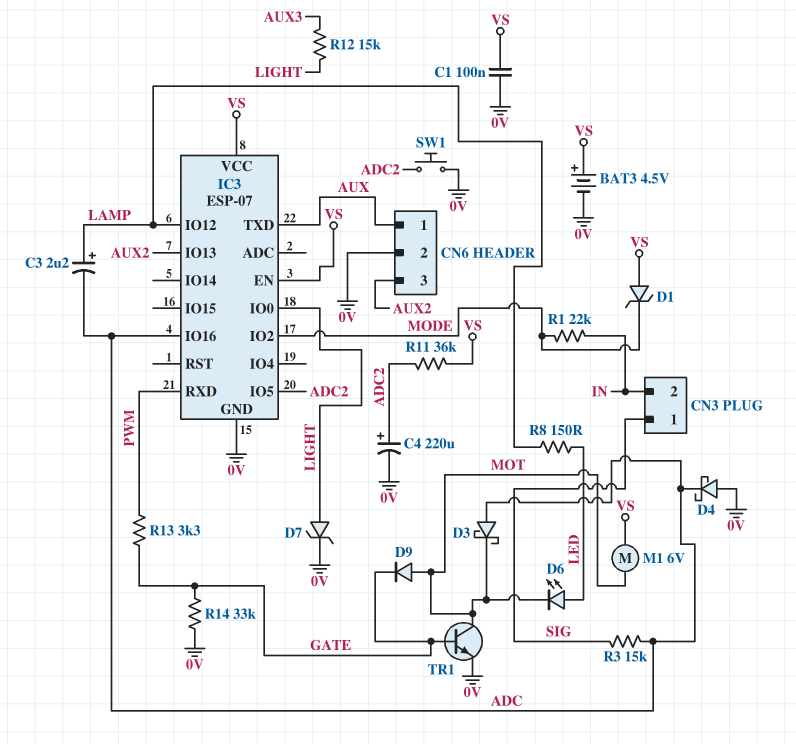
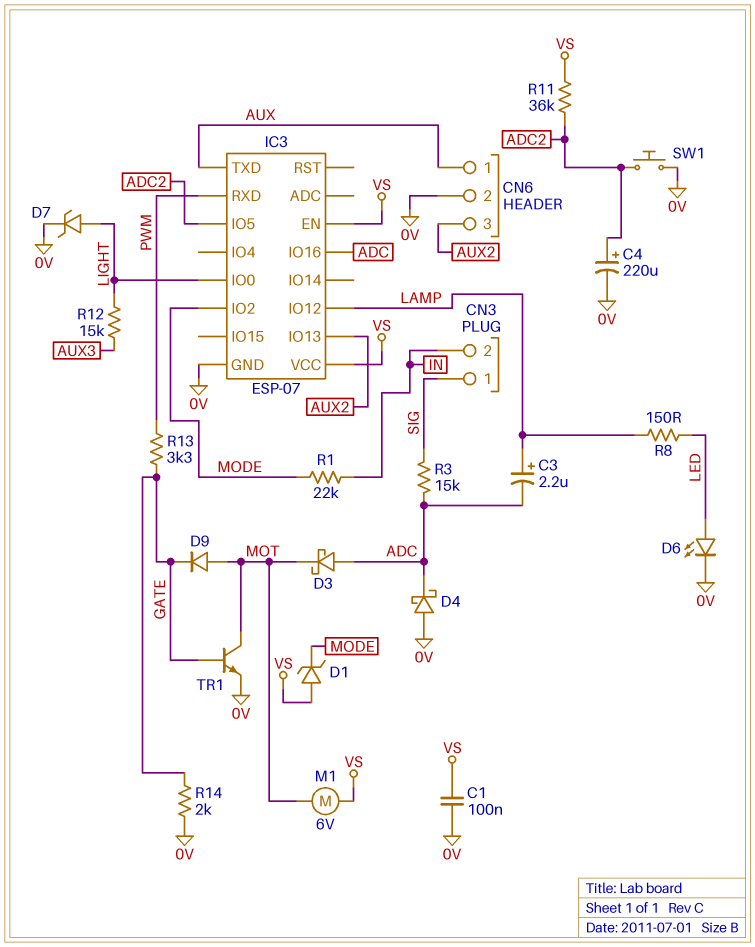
BAT3: 4.5V (plus VS, minus 0V) -> none
D6: LED (A LED, K MOT) -> LED (A LED, K 0V)
R14: 33k (0V, GATE) -> 2k (0V, GATE)

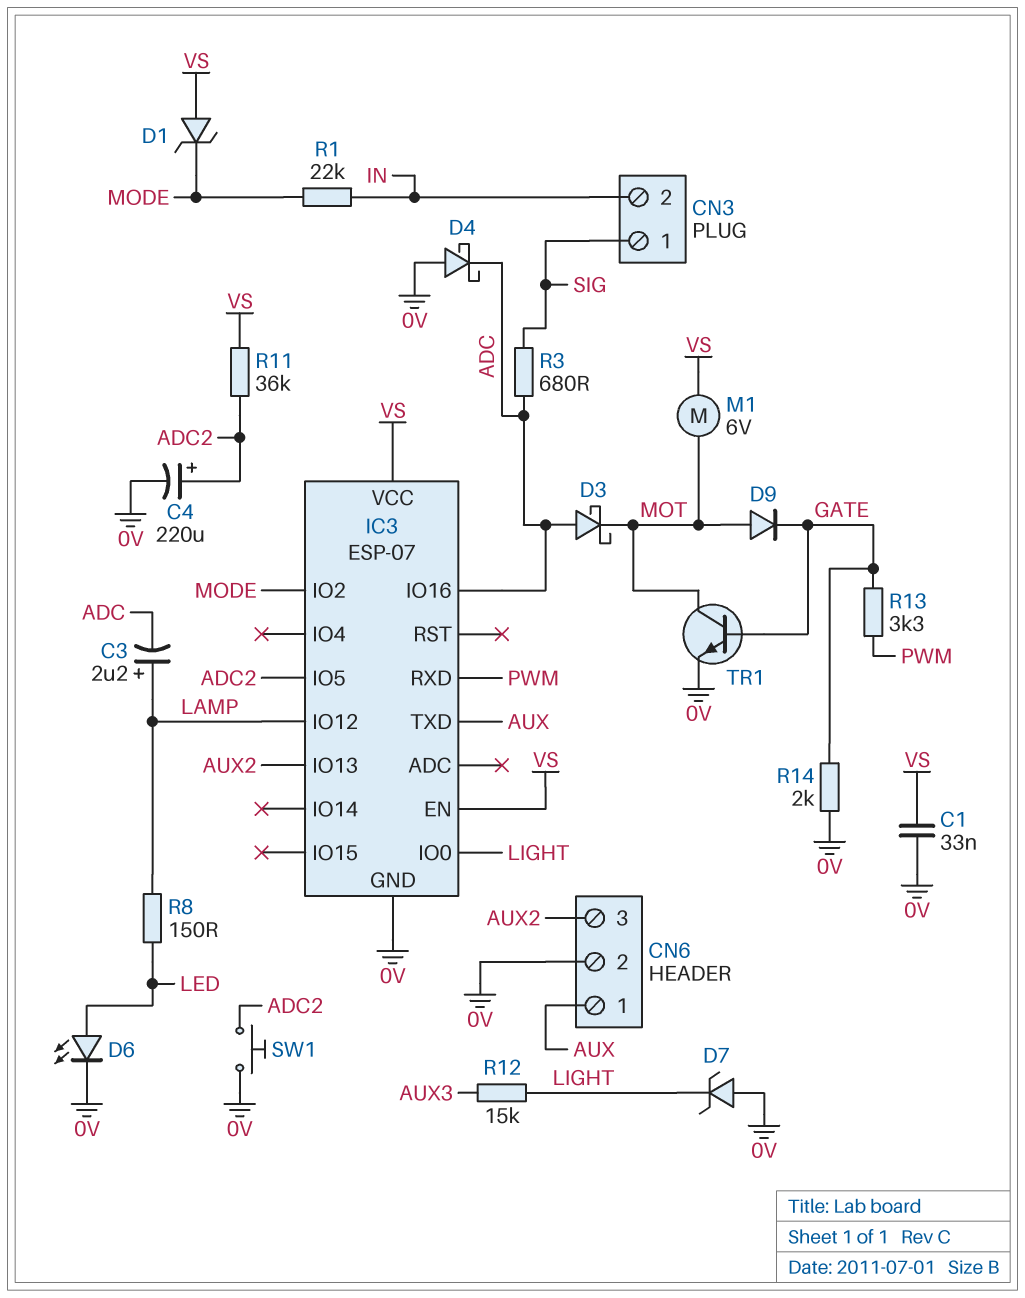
C1: 100nF (0V, VS) -> 33nF (0V, VS)
D7: zener (A LIGHT, K 0V) -> zener (A 0V, K LIGHT)
R3: 15k (ADC, SIG) -> 680 (ADC, SIG)

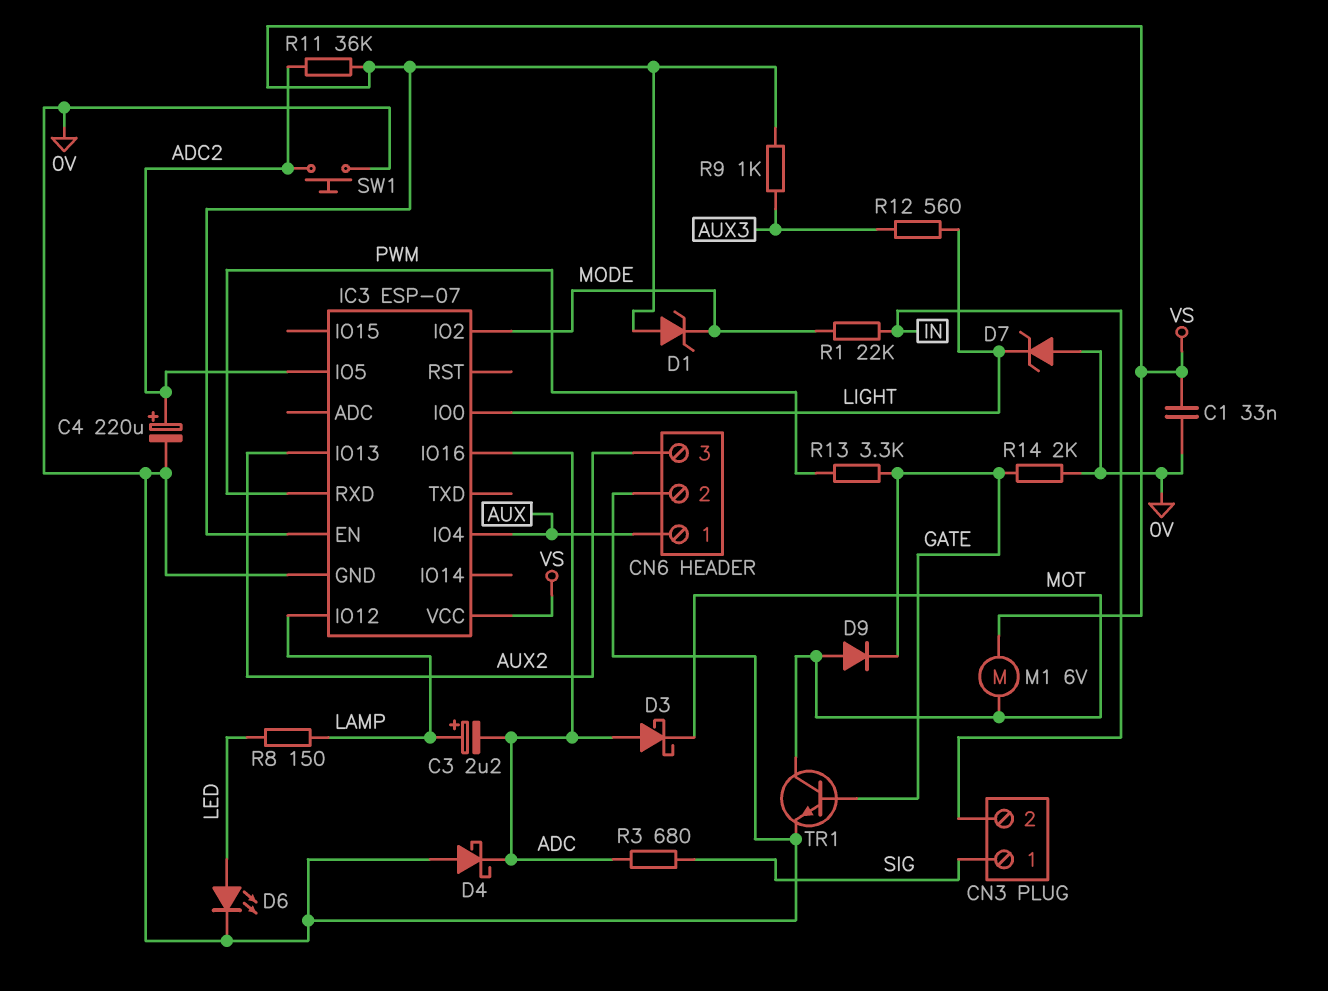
IC3 pin IO4: none -> AUX
IC3 pin TXD: AUX -> none
R9: none -> 1k (AUX3, VS)
R12: 15k (AUX3, LIGHT) -> 560 (AUX3, LIGHT)

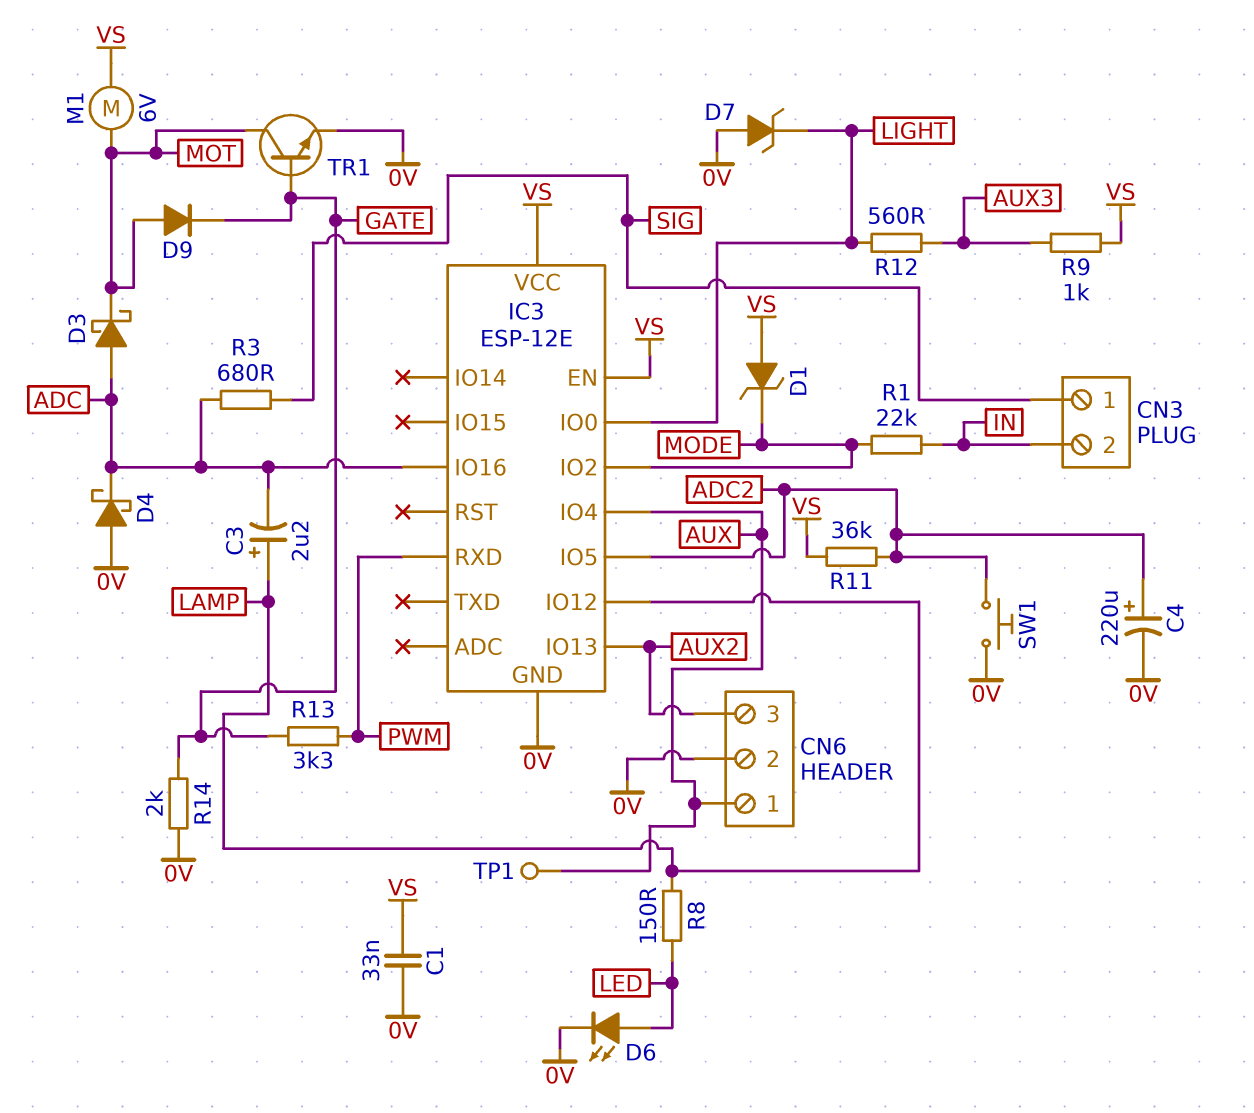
IC3: ESP-07 -> ESP-12E
TP1: none -> test point (AUX)

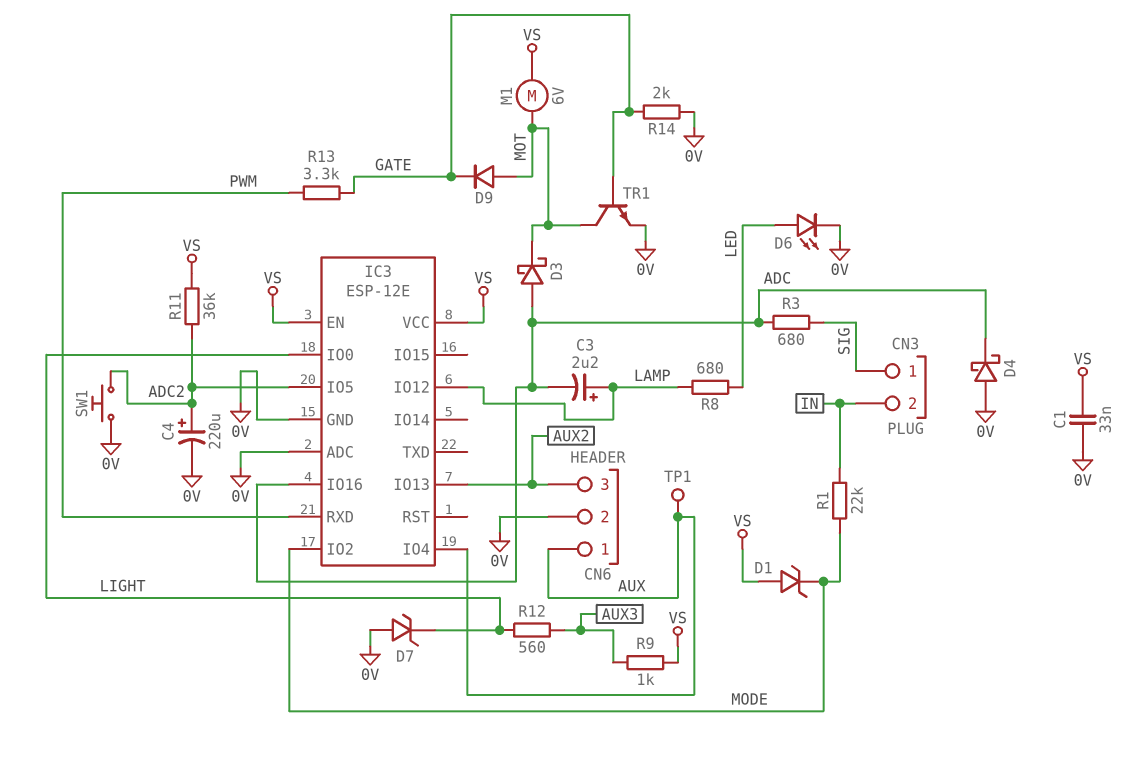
IC3 pin ADC: none -> 0V
R8: 150 (LAMP, LED) -> 680 (LAMP, LED)

